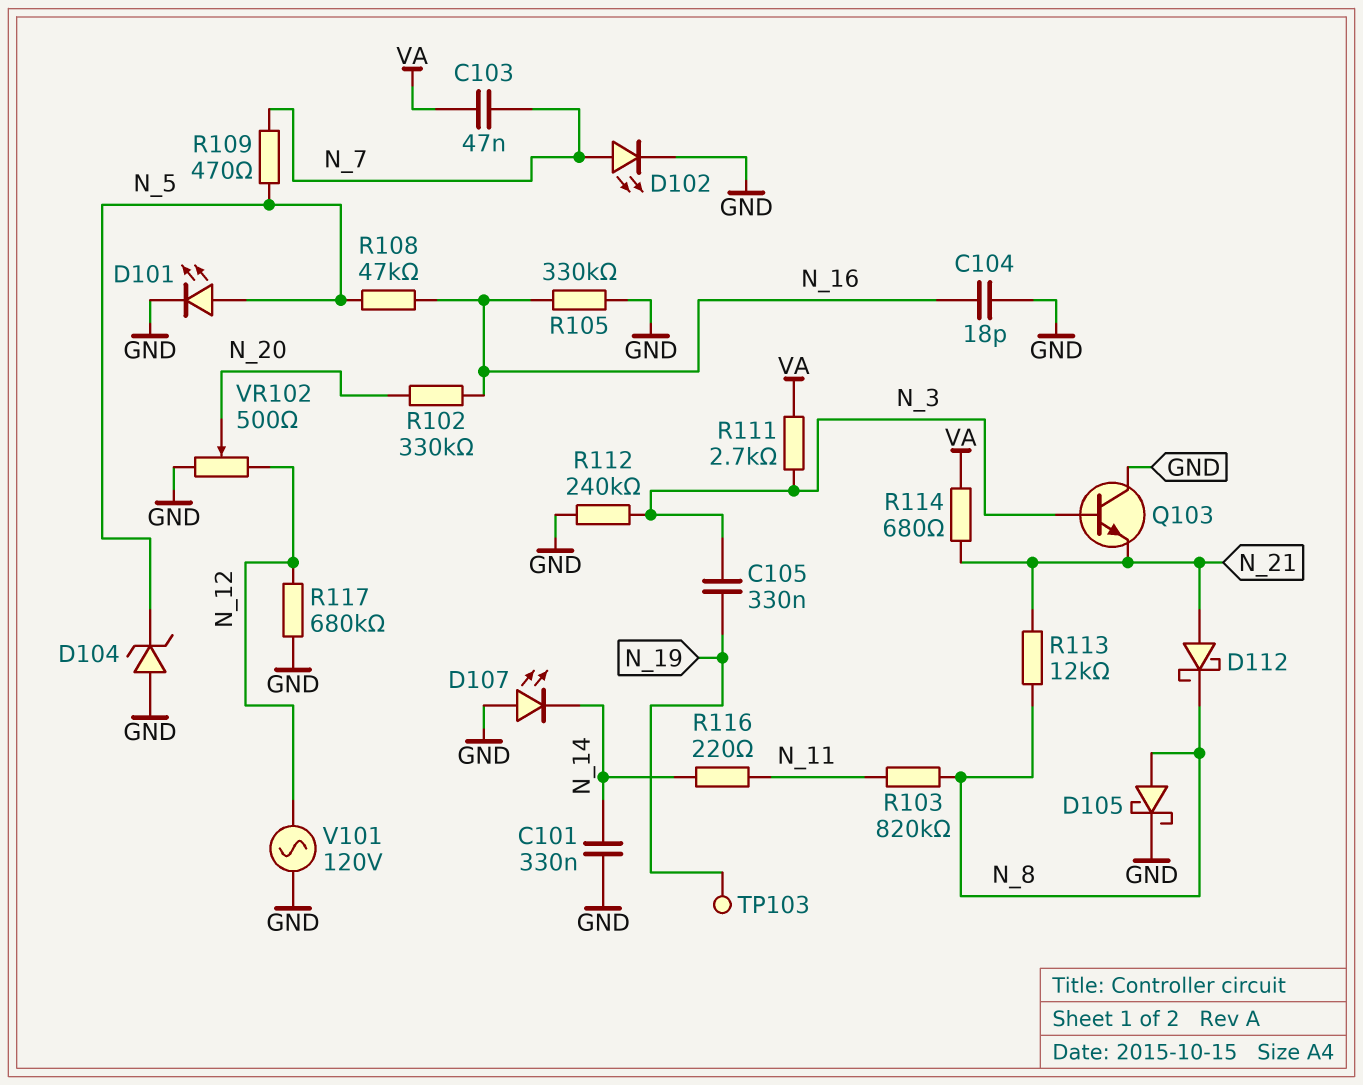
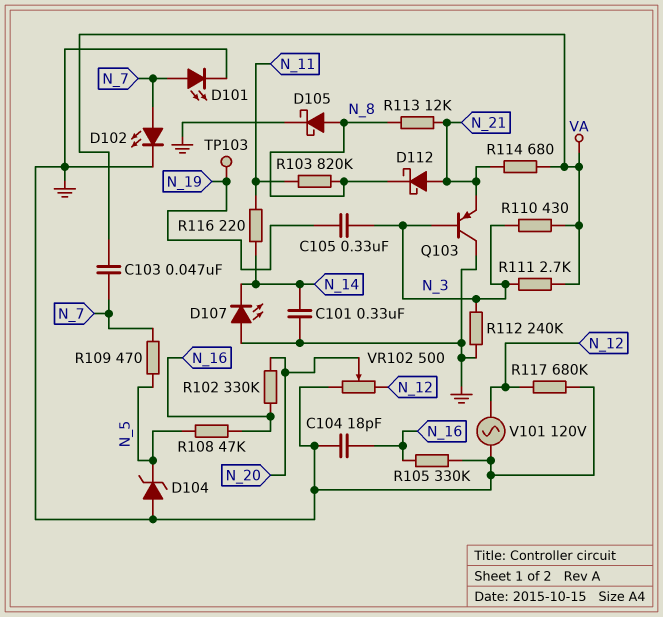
D101: LED (A N_5, K GND) -> LED (A N_7, K GND)
Q103: NPN (B N_3, C GND, E N_21) -> PNP (B N_3, C GND, E N_21)
R110: none -> 430 (N_3, VA)

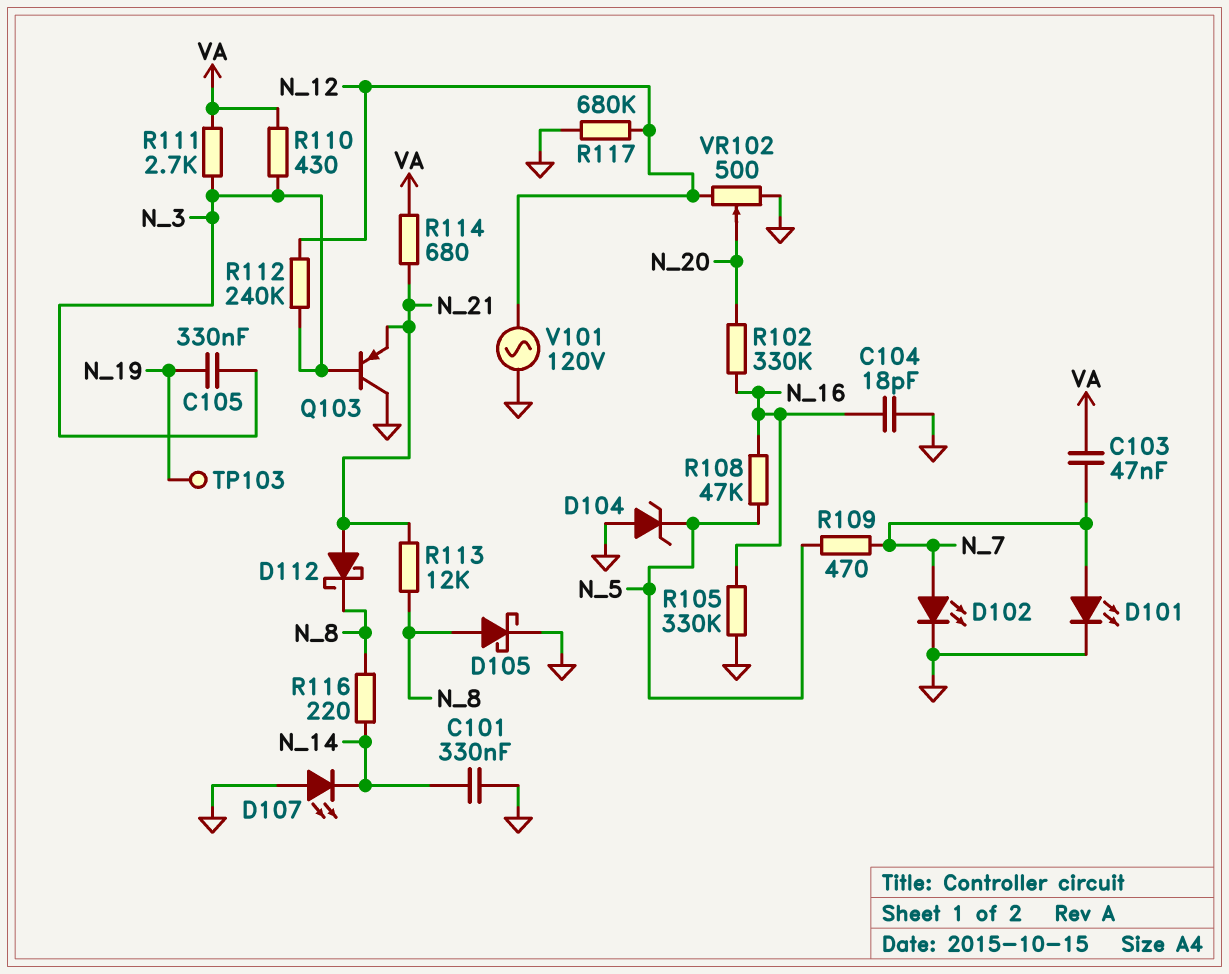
R103: 820k (N_8, N_11) -> none
R112: 240k (GND, N_3) -> 240k (N_3, N_12)
R116: 220 (N_11, N_14) -> 220 (N_8, N_14)

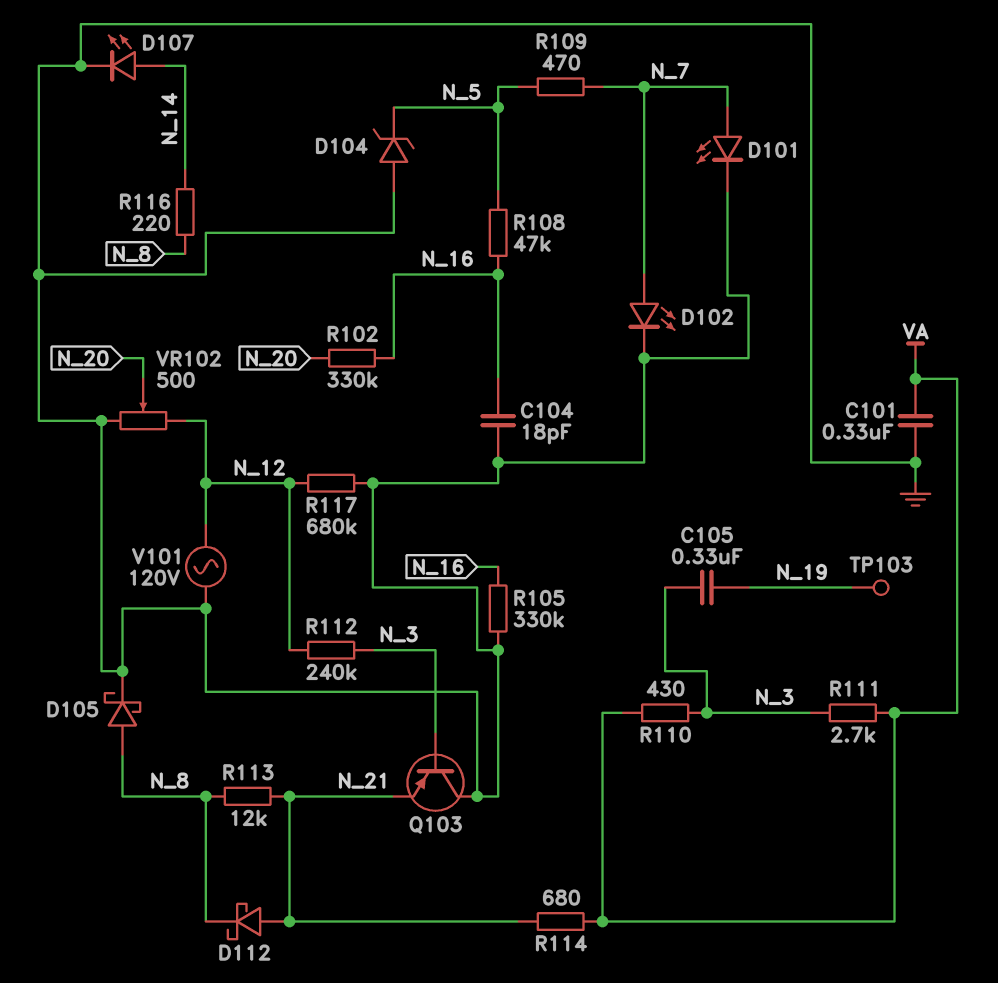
C101: 330nF (GND, N_14) -> 330nF (GND, VA)
C103: 47nF (N_7, VA) -> none
D107: LED (A GND, K N_14) -> LED (A N_14, K GND)

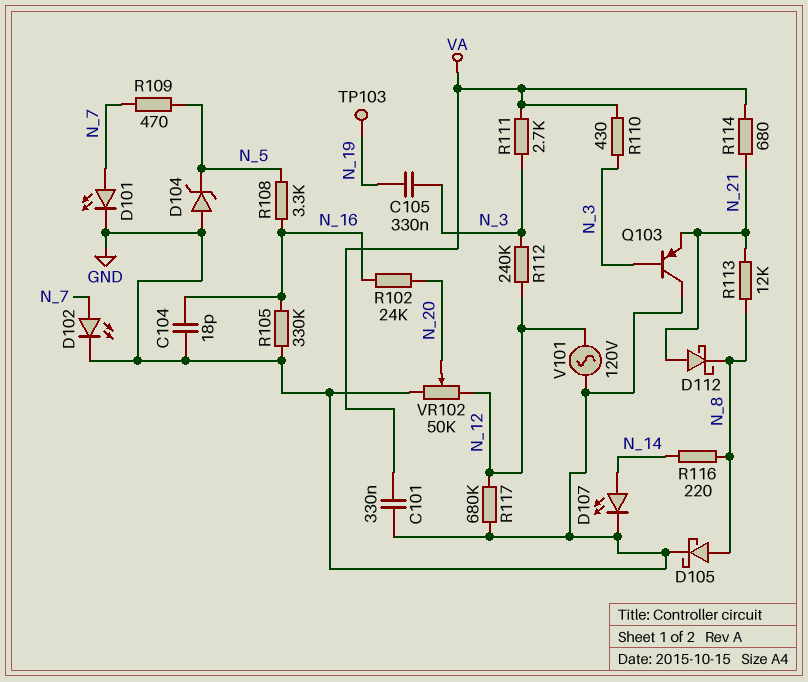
R102: 330k (N_16, N_20) -> 24k (N_16, N_20)
R108: 47k (N_5, N_16) -> 3.3k (N_5, N_16)
VR102: 500 (GND, N_12, wiper N_20) -> 50k (GND, N_12, wiper N_20)

